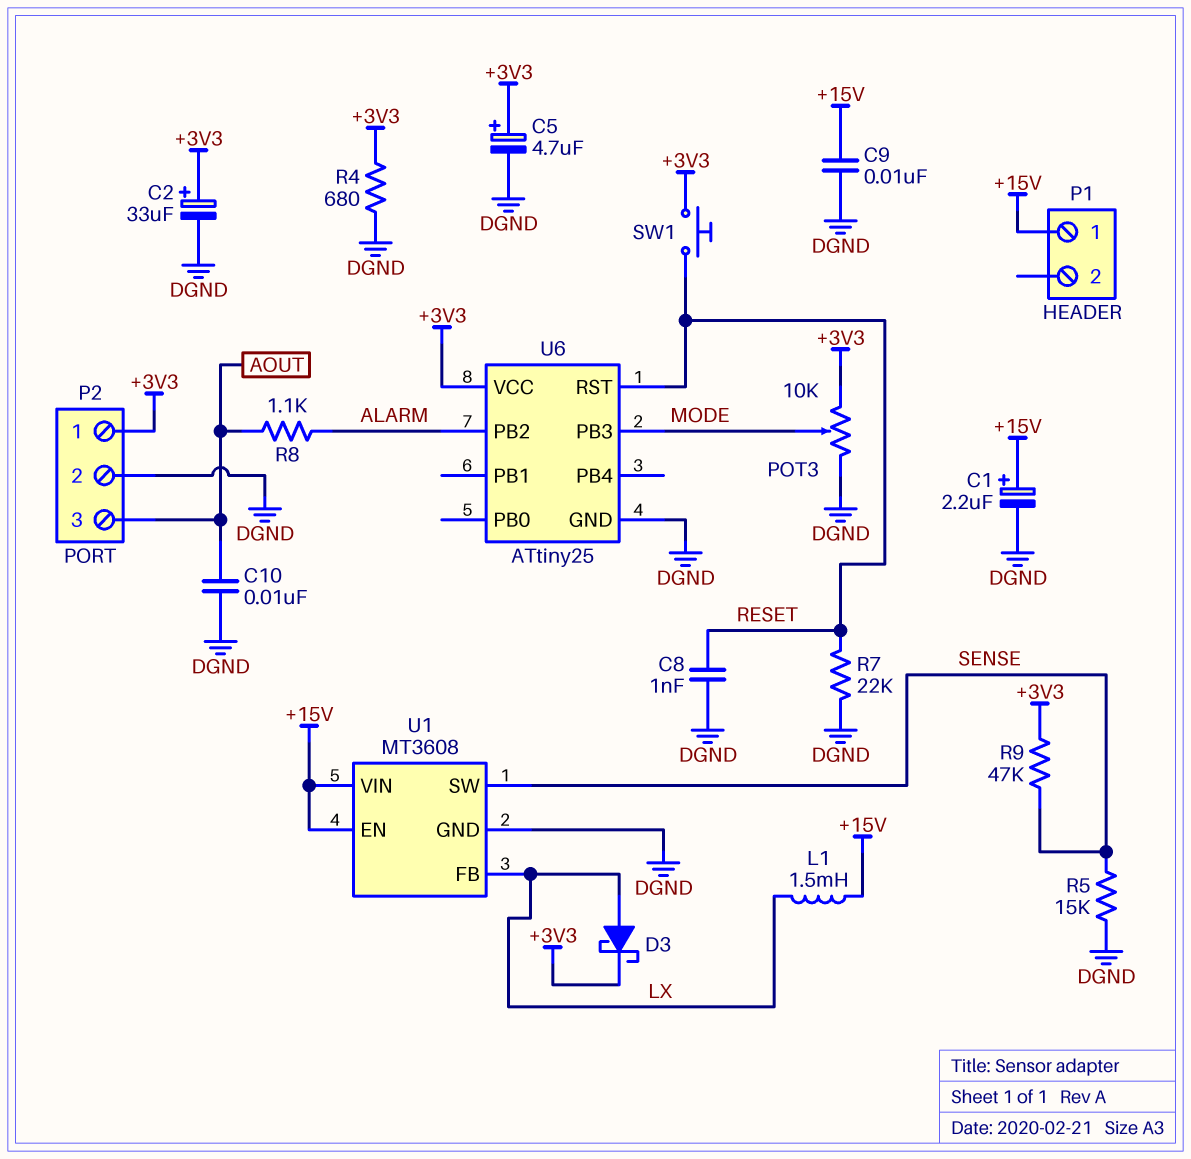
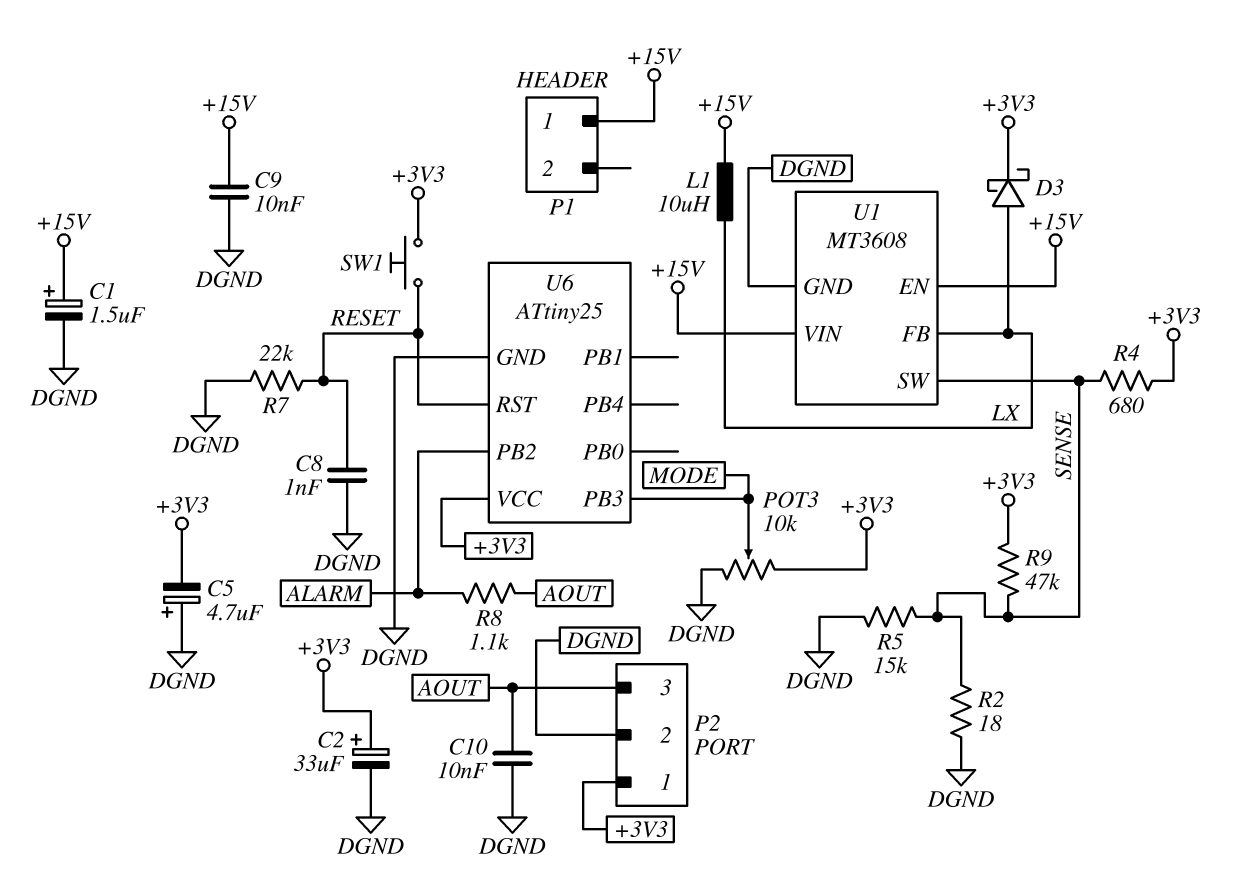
C1: 2.2uF (plus +15V, minus DGND) -> 1.5uF (plus +15V, minus DGND)
C5: 4.7uF (plus +3V3, minus DGND) -> 4.7uF (plus DGND, minus +3V3)
L1: 1.5mH (+15V, LX) -> 10uH (+15V, LX)
R2: none -> 18 (DGND, SENSE)
R4: 680 (+3V3, DGND) -> 680 (+3V3, SENSE)

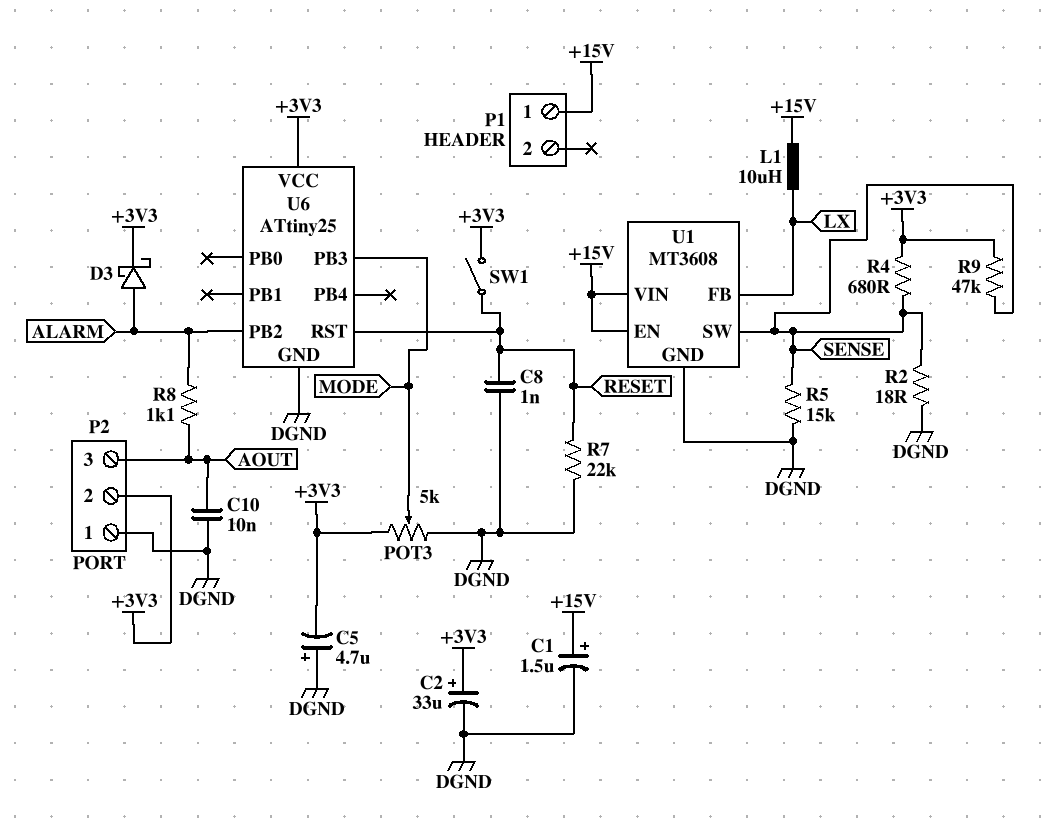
C9: 10nF (+15V, DGND) -> none
D3: schottky (A LX, K +3V3) -> schottky (A ALARM, K +3V3)
P2 pin 1: +3V3 -> DGND
P2 pin 2: DGND -> +3V3
POT3: 10k (+3V3, DGND, wiper MODE) -> 5k (+3V3, DGND, wiper MODE)
SW1: button (+3V3, RESET) -> switch (+3V3, RESET)

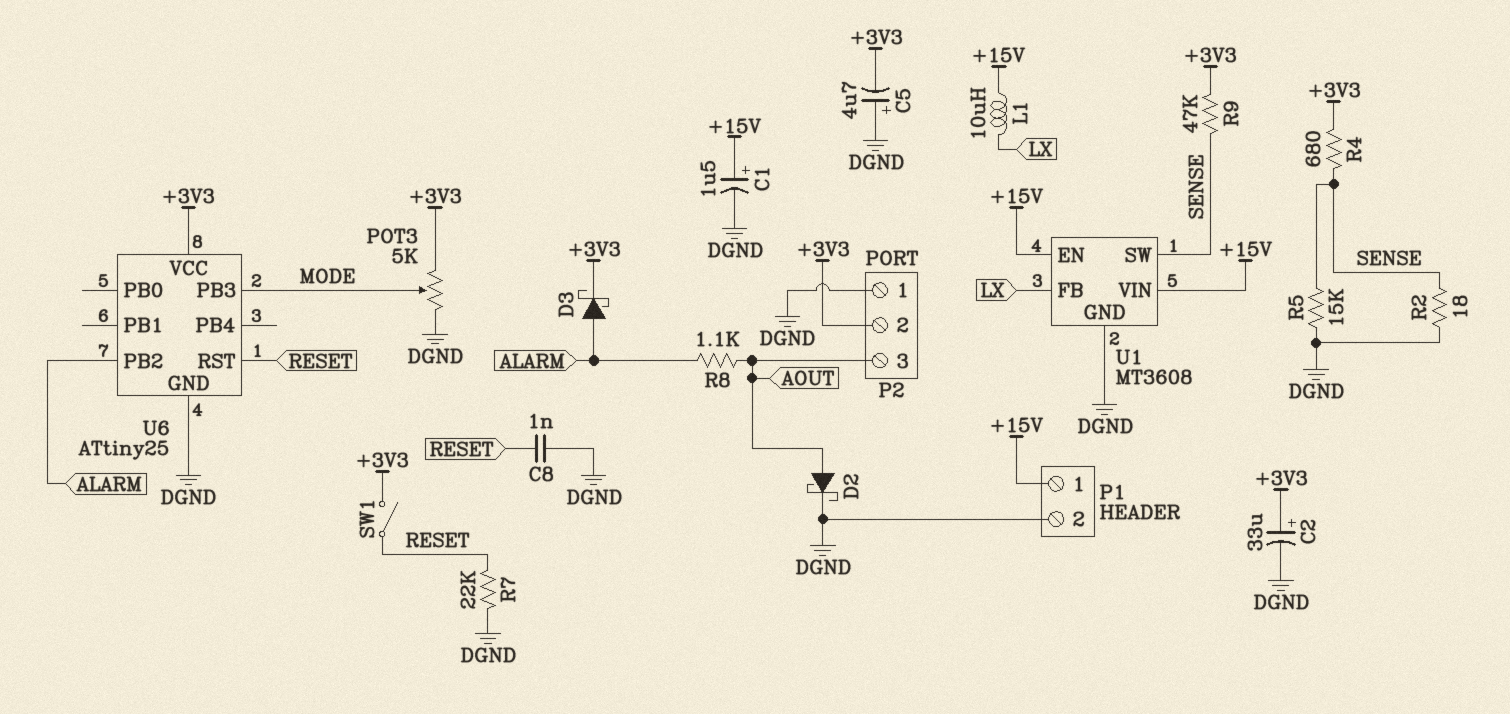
C10: 10nF (AOUT, DGND) -> none
D2: none -> schottky (A AOUT, K DGND)
P1 pin 2: none -> DGND

